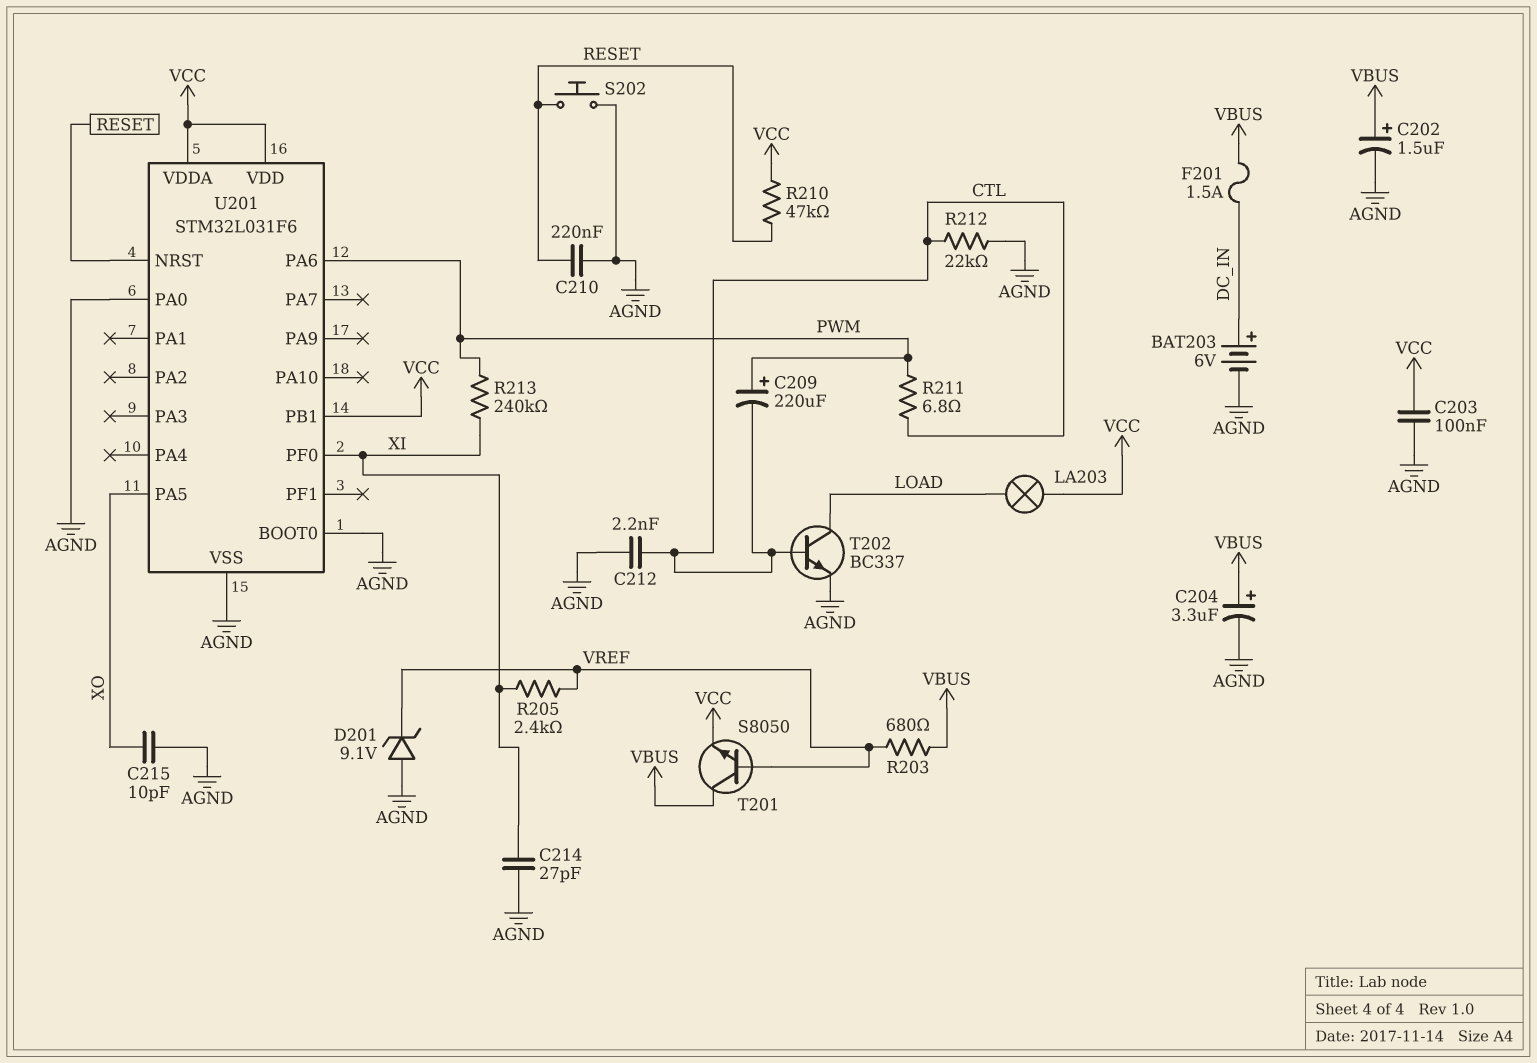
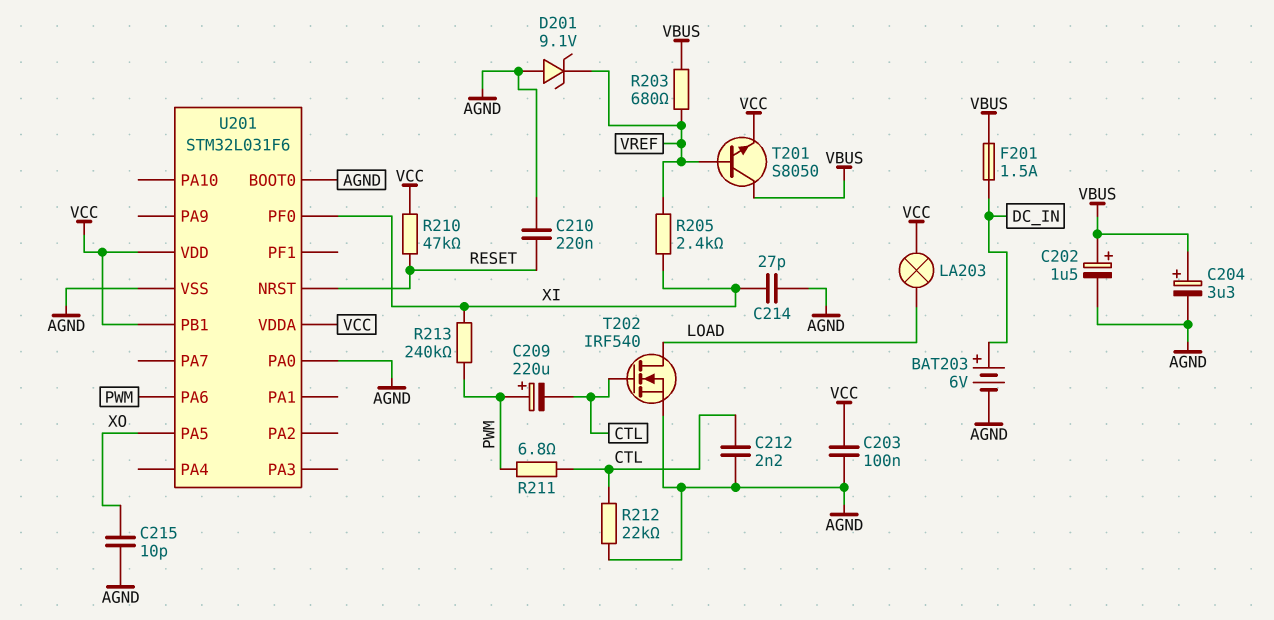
S202: button (AGND, RESET) -> none
T202: NPN BC337 (B CTL, C LOAD, E AGND) -> NMOS IRF540 (G CTL, D LOAD, S AGND)

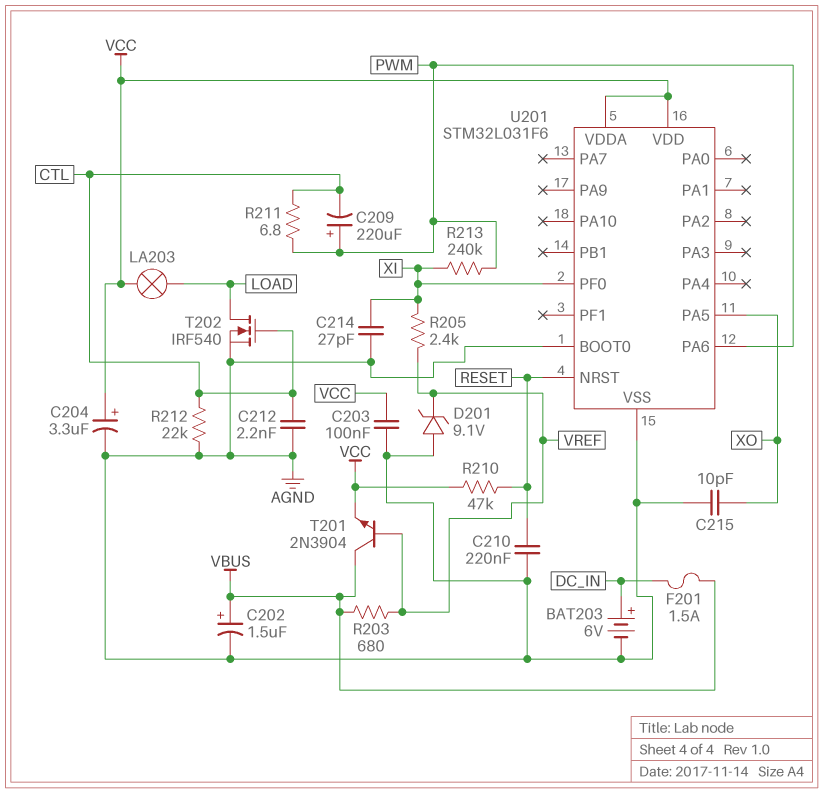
C204: 3.3uF (plus VBUS, minus AGND) -> 3.3uF (plus VCC, minus AGND)
T201: NPN S8050 (B VREF, C VBUS, E VCC) -> NPN 2N3904 (B VREF, C VBUS, E VCC)
U201 pin PA0: AGND -> none
U201 pin PB1: VCC -> none

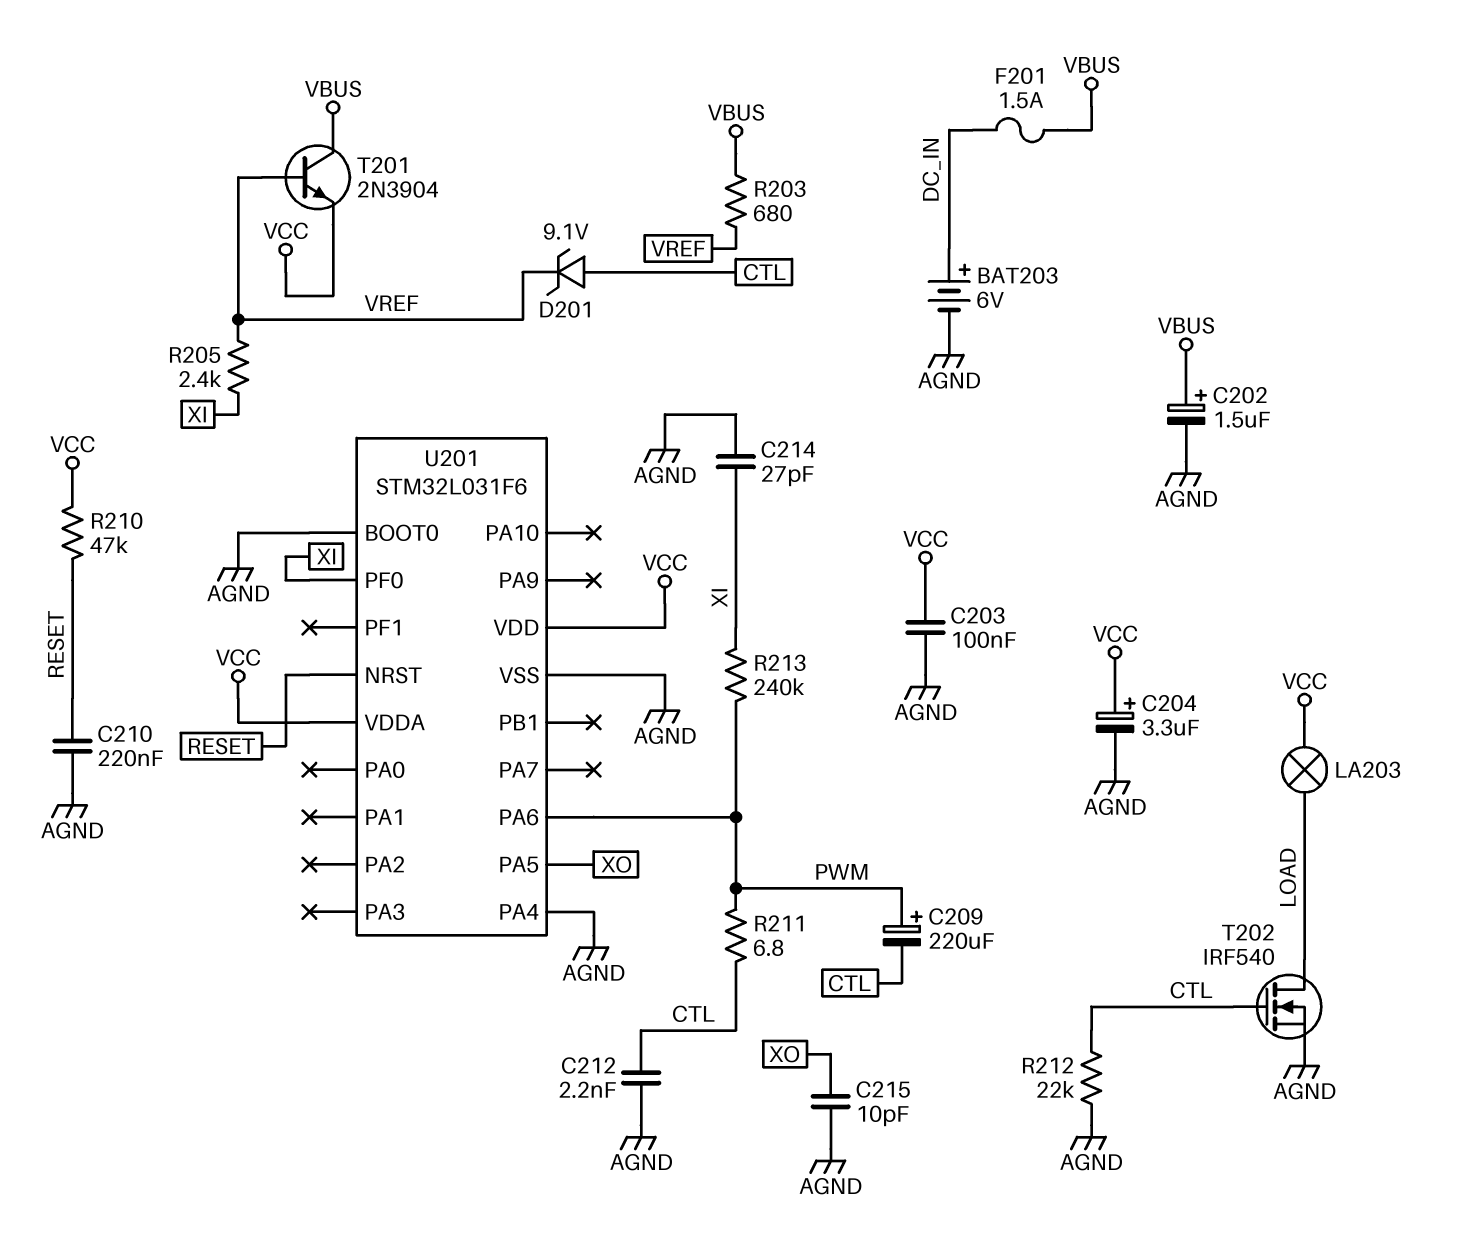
D201: zener 9.1V (A AGND, K VREF) -> zener 9.1V (A CTL, K VREF)
U201 pin PA4: none -> AGND

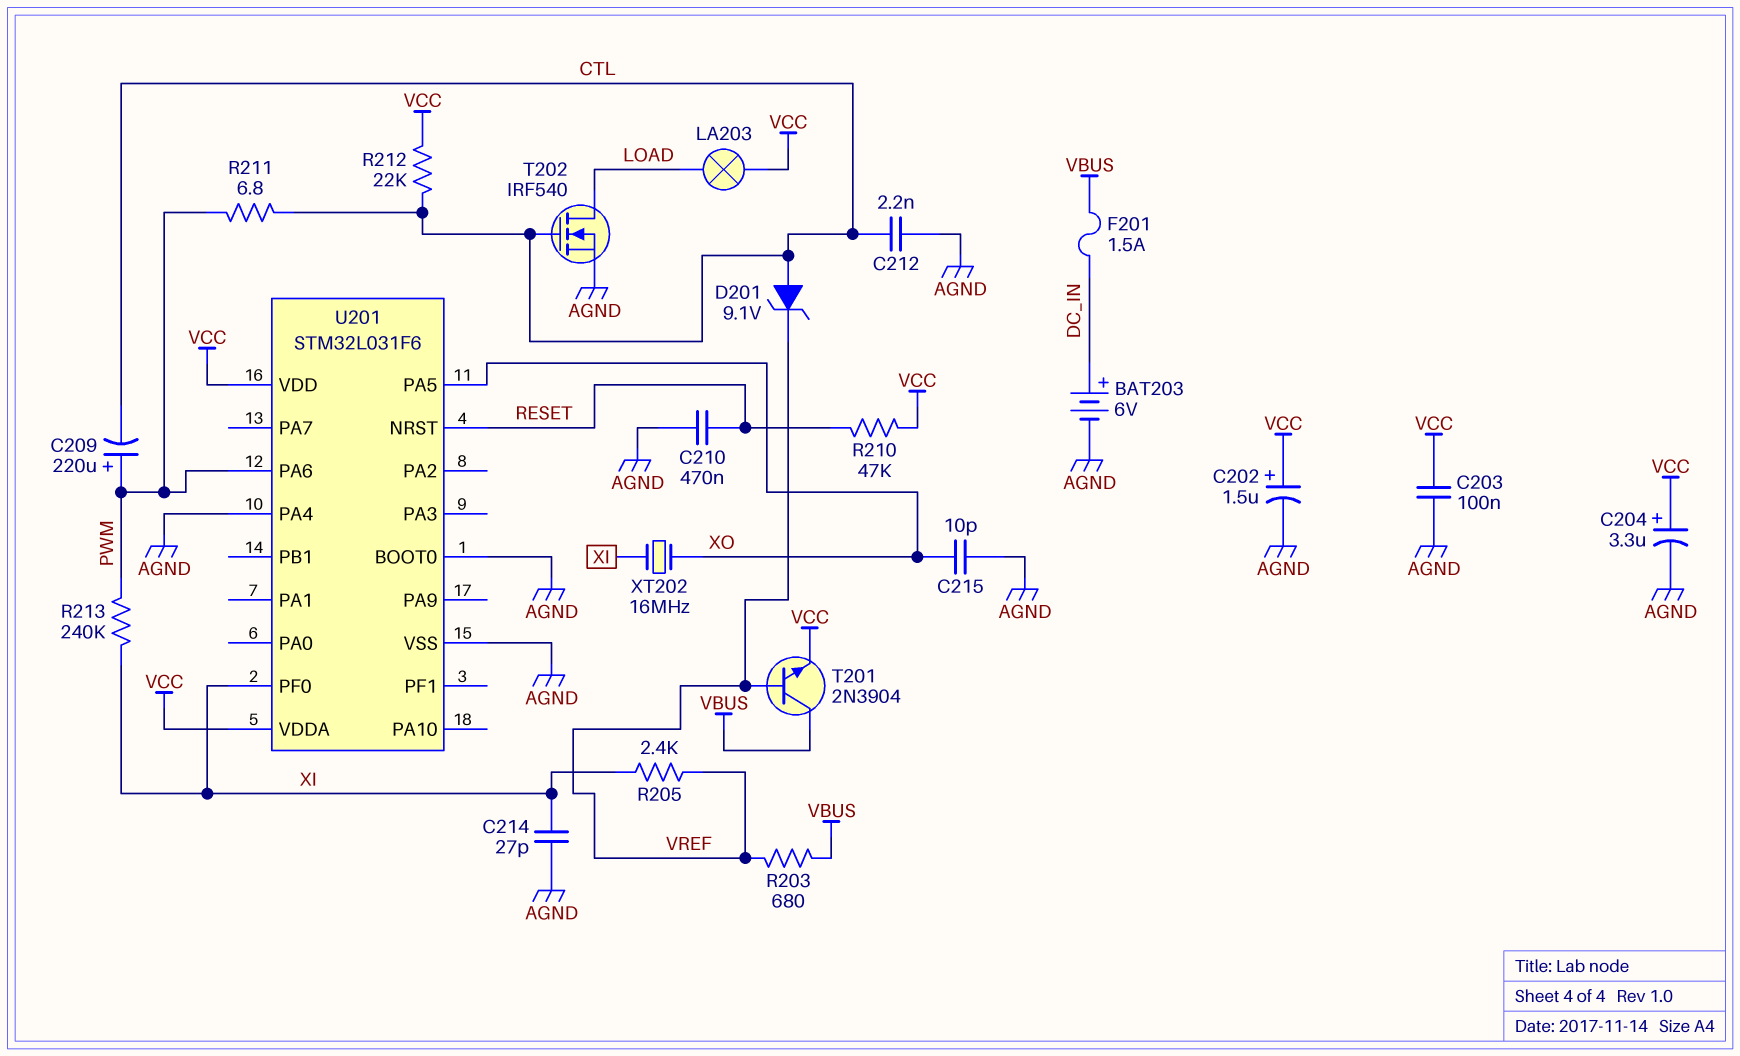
C202: 1.5uF (plus VBUS, minus AGND) -> 1.5uF (plus VCC, minus AGND)
C210: 220nF (AGND, RESET) -> 470nF (AGND, RESET)
R212: 22k (AGND, CTL) -> 22k (CTL, VCC)
XT202: none -> 16MHz (XI, XO)

